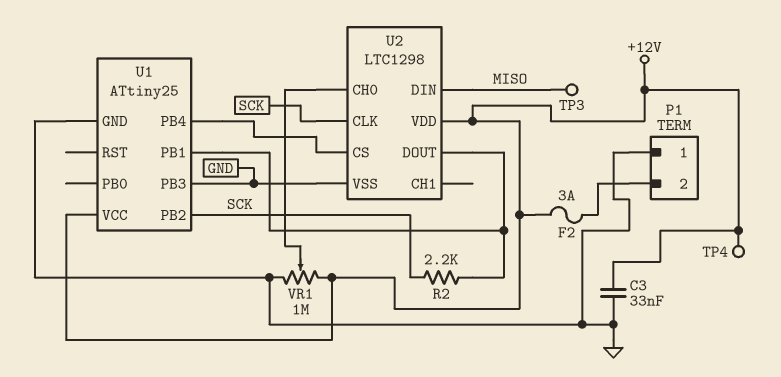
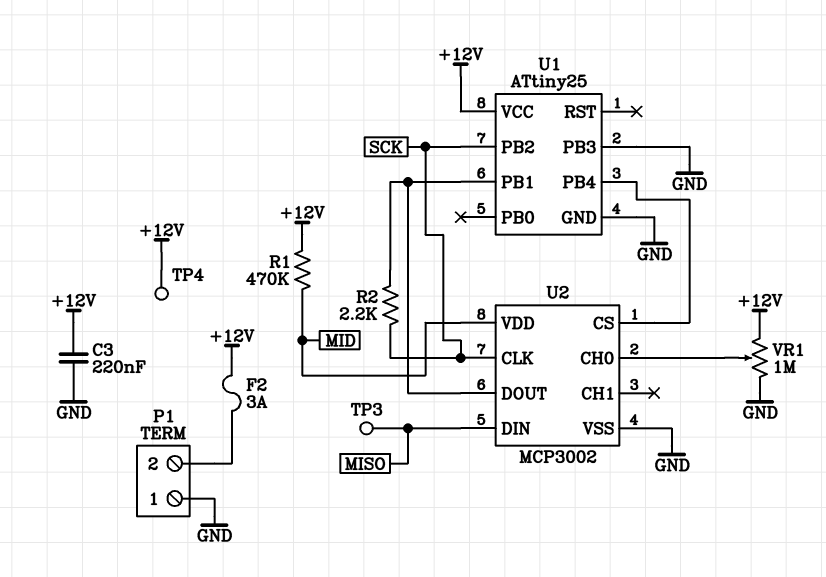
C3: 33nF (+12V, GND) -> 220nF (+12V, GND)
R1: none -> 470k (+12V, MID)
U2: LTC1298 -> MCP3002
U2 pin VDD: +12V -> MID

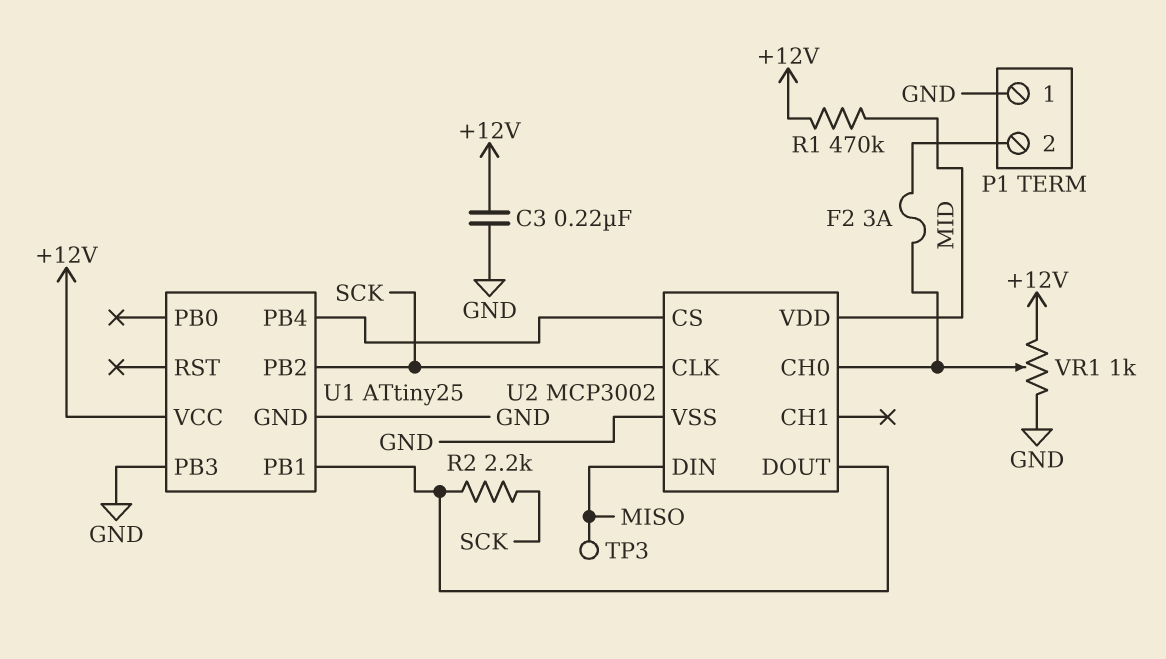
F2: 3A (+12V, P1/2) -> 3A (P1/2, U2/CH0)
TP4: test point (+12V) -> none
VR1: 1M (+12V, GND, wiper U2/CH0) -> 1k (+12V, GND, wiper U2/CH0)

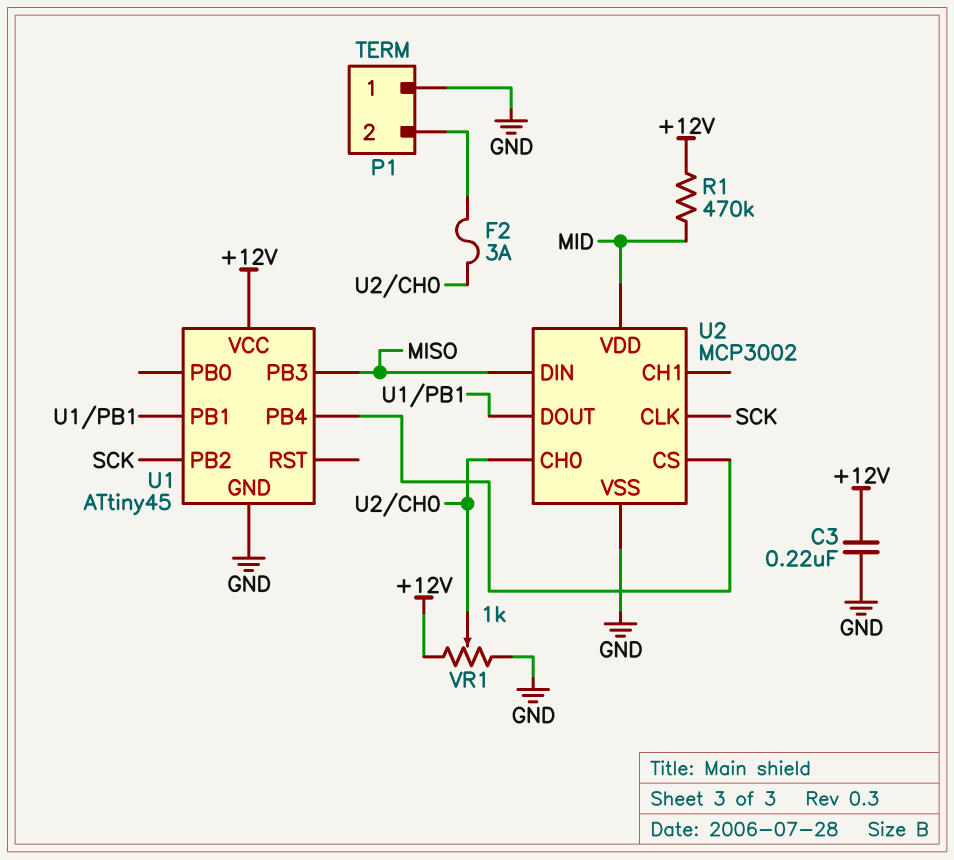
R2: 2.2k (SCK, U1/PB1) -> none
TP3: test point (MISO) -> none
U1: ATtiny25 -> ATtiny45
U1 pin PB3: GND -> MISO

